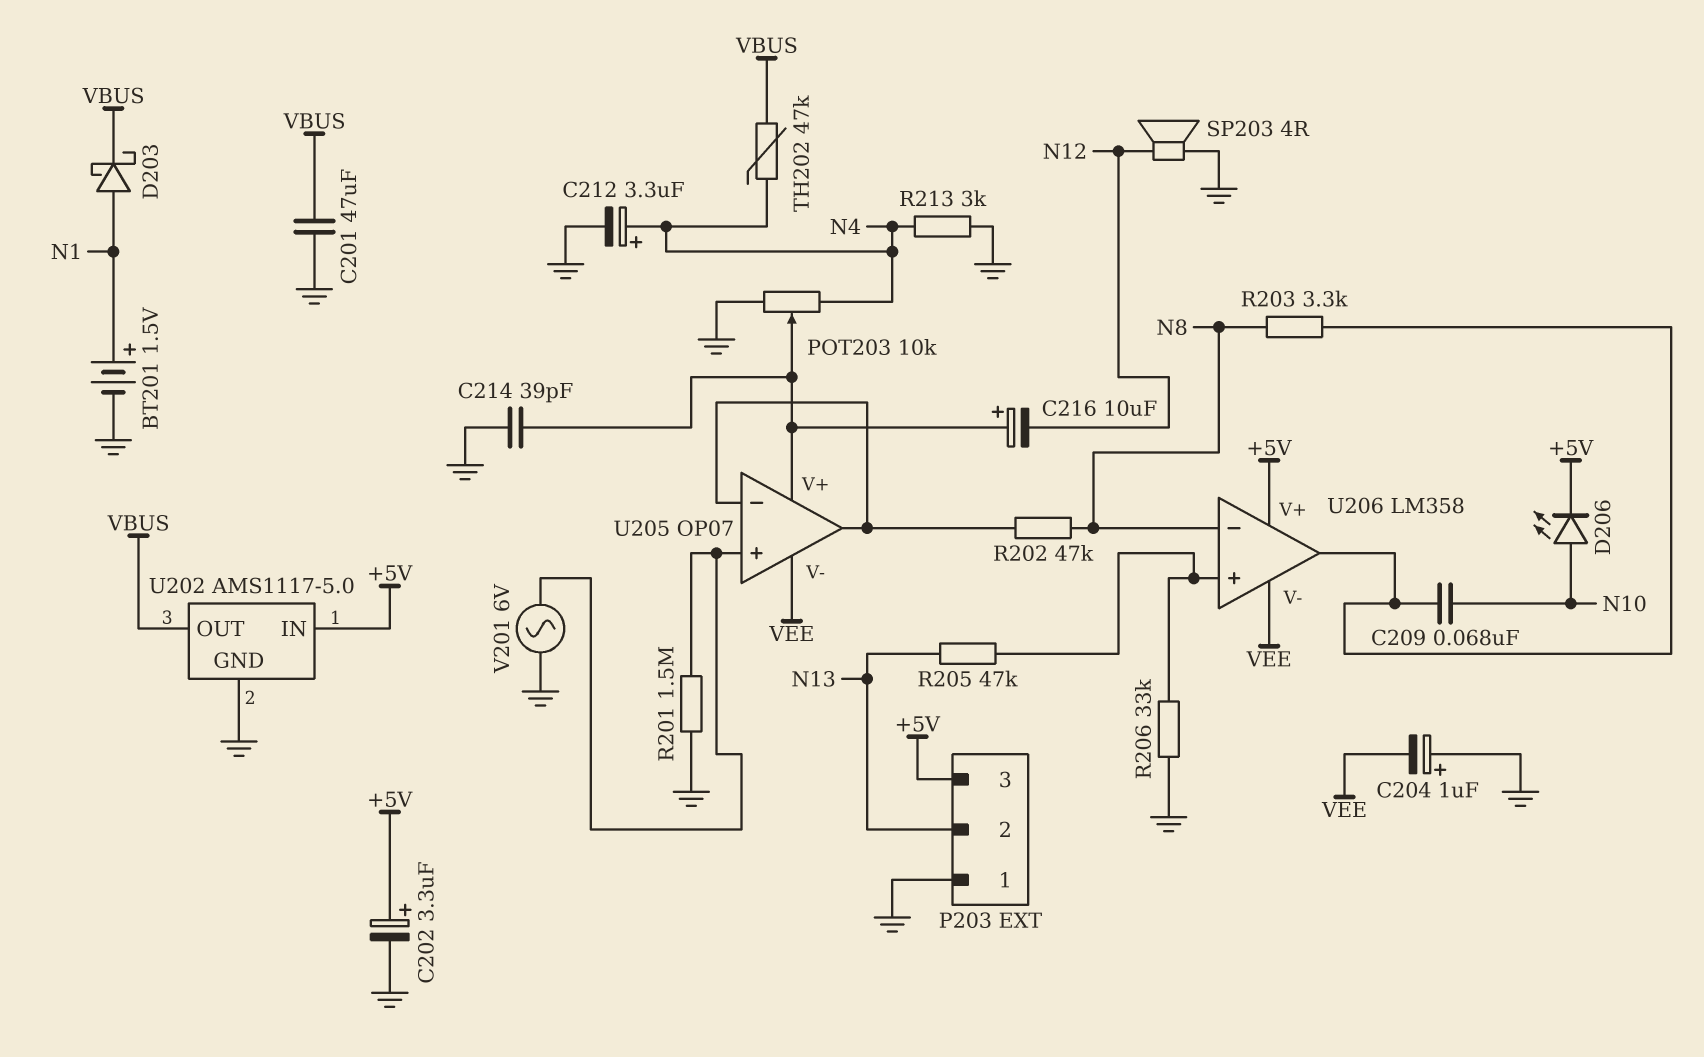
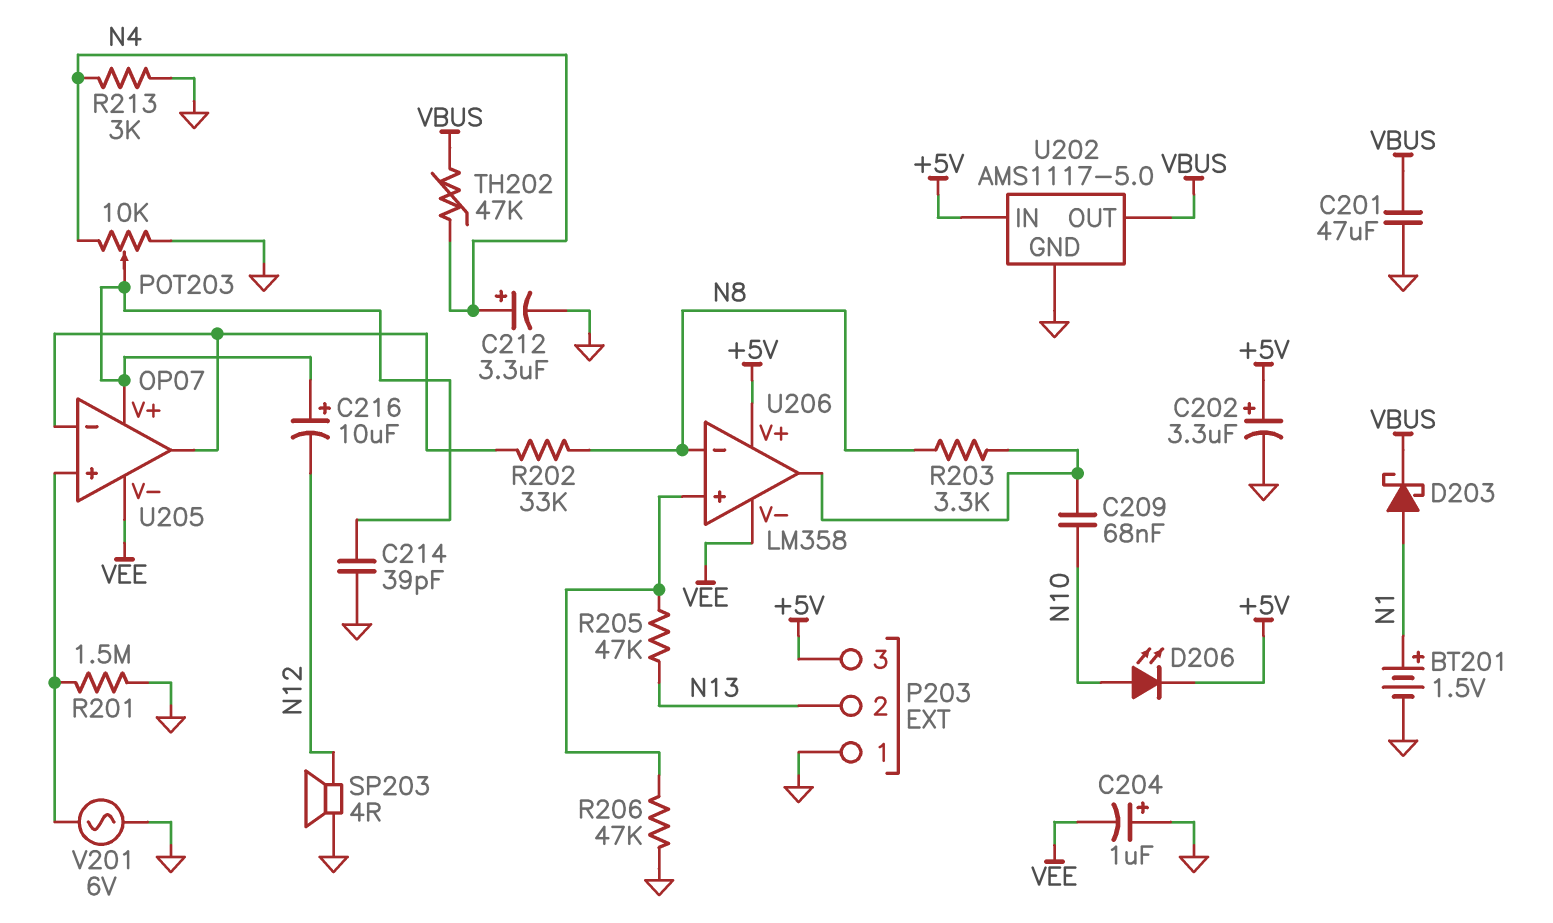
R202: 47k (N8, U205/in-) -> 33k (N8, U205/in-)
R206: 33k (GND, U206/in+) -> 47k (GND, U206/in+)

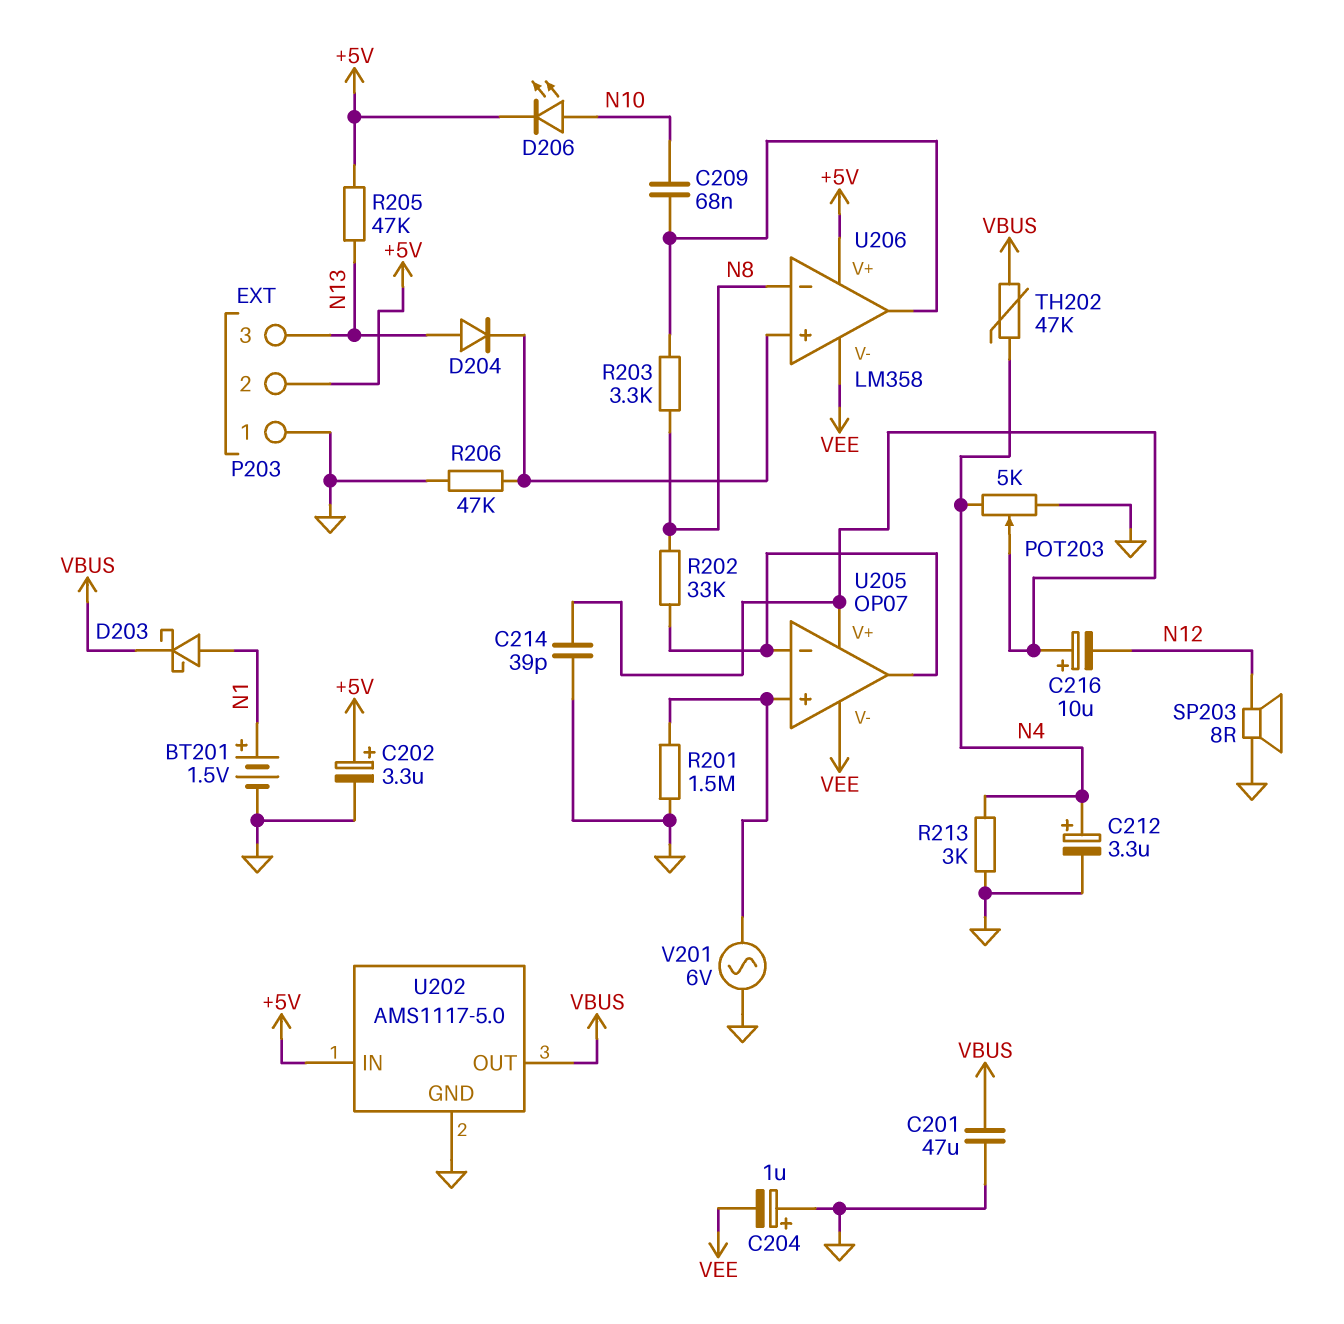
D204: none -> diode (A N13, K U206/in+)
P203 pin 2: N13 -> +5V
P203 pin 3: +5V -> N13
POT203: 10k (GND, N4, wiper U205/V+) -> 5k (GND, N4, wiper U205/V+)
R205: 47k (N13, U206/in+) -> 47k (+5V, N13)
SP203: speaker 4R (GND, N12) -> speaker 8R (GND, N12)

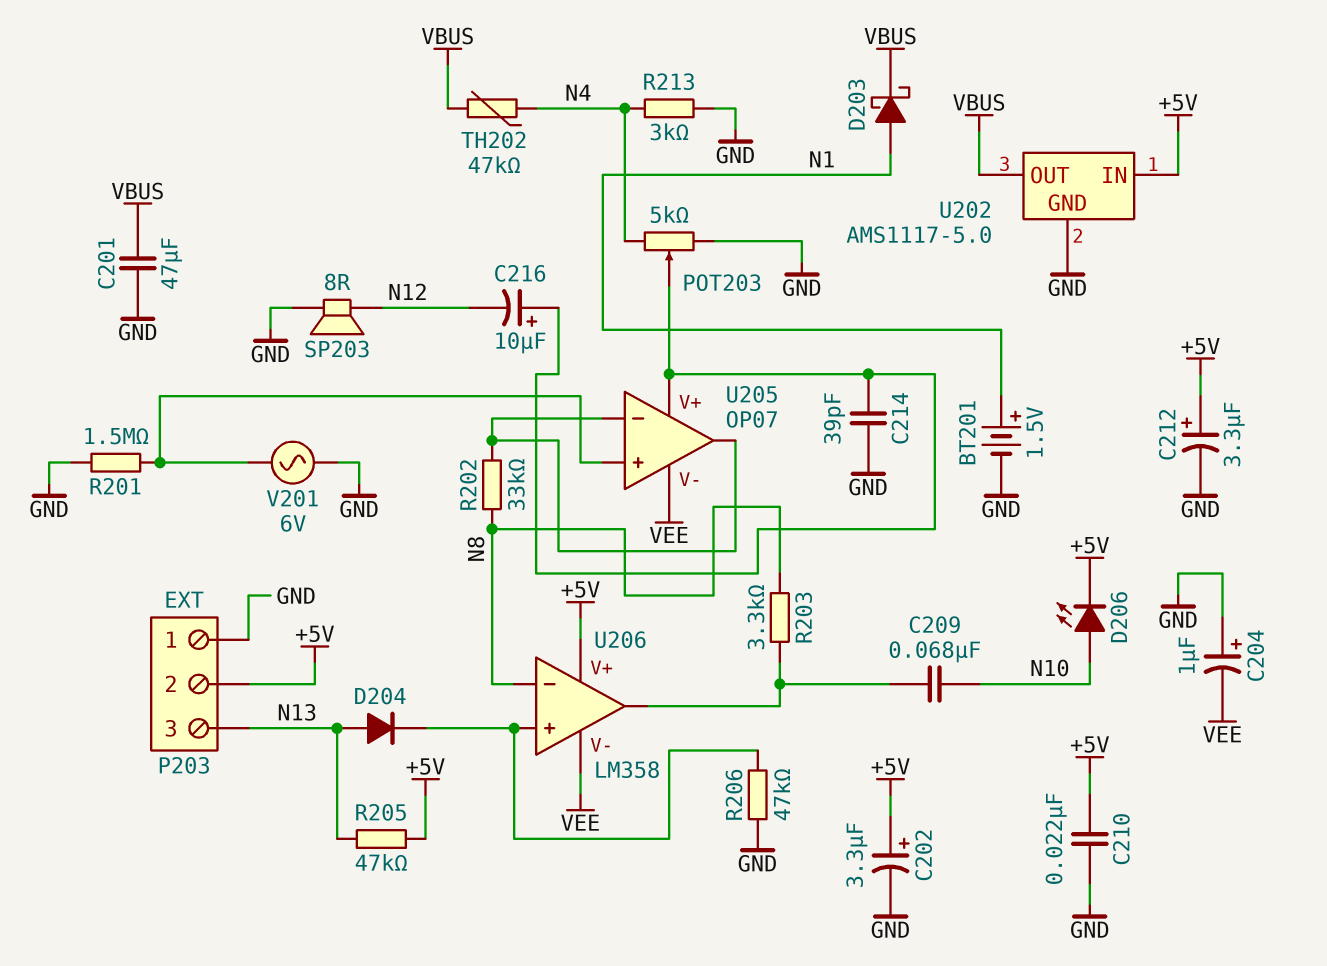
C210: none -> 22nF (+5V, GND)
C212: 3.3uF (plus N4, minus GND) -> 3.3uF (plus +5V, minus GND)

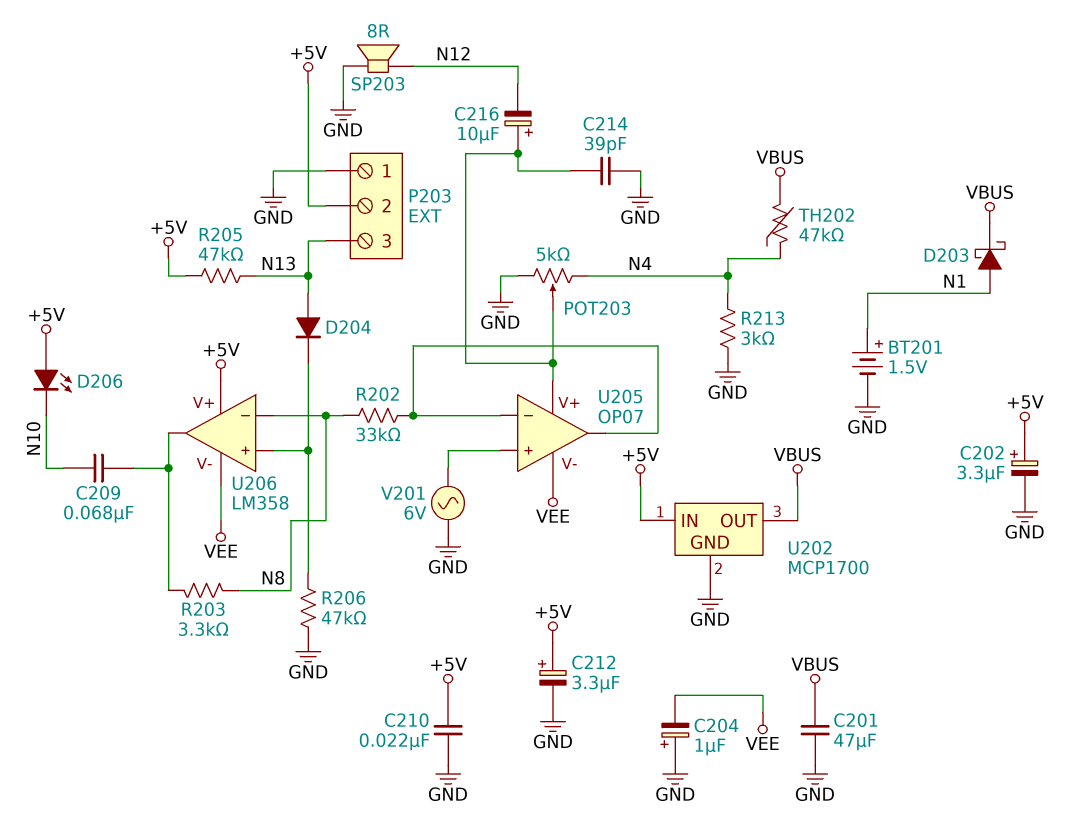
D206: LED (A N10, K +5V) -> LED (A +5V, K N10)
R201: 1.5M (GND, U205/in+) -> none
U202: AMS1117-5.0 -> MCP1700

